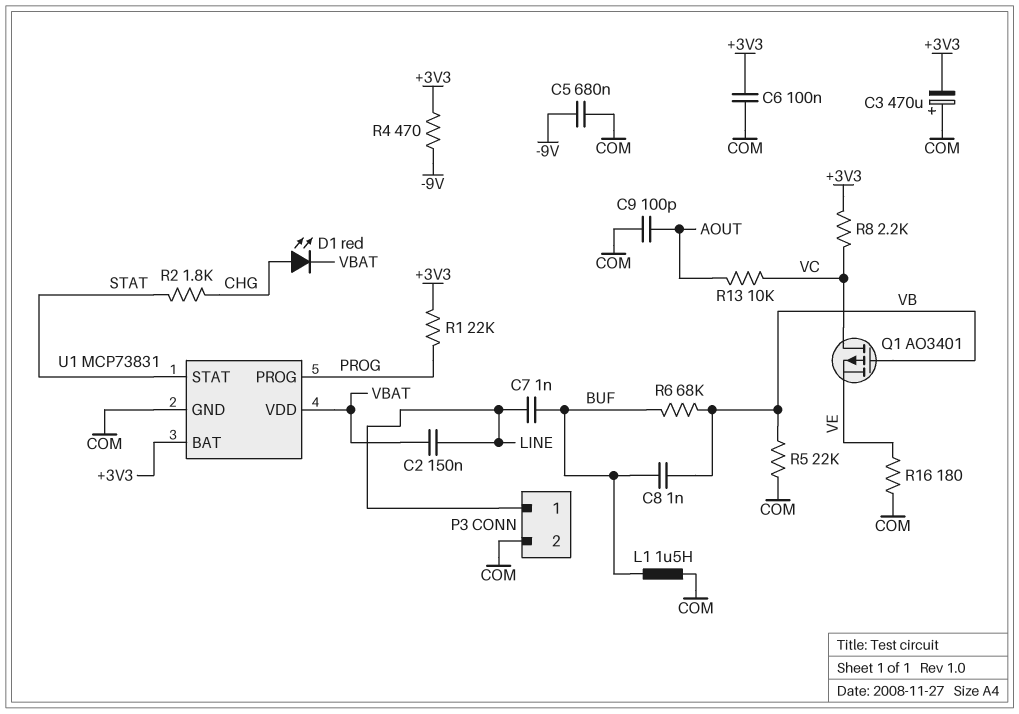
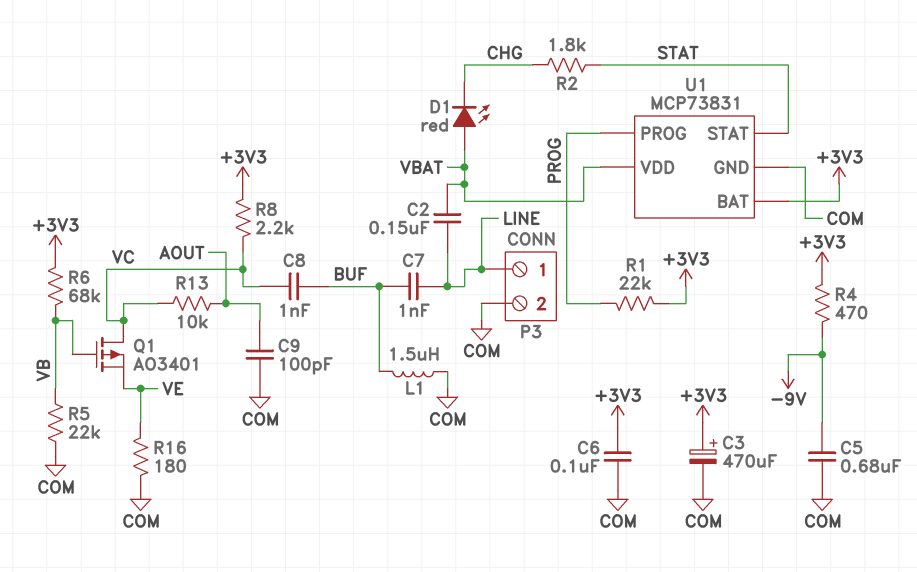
C3: 470uF (plus COM, minus +3V3) -> 470uF (plus +3V3, minus COM)
C8: 1nF (BUF, VB) -> 1nF (BUF, VC)
D1: LED red (A CHG, K VBAT) -> LED red (A VBAT, K CHG)
R6: 68k (BUF, VB) -> 68k (+3V3, VB)

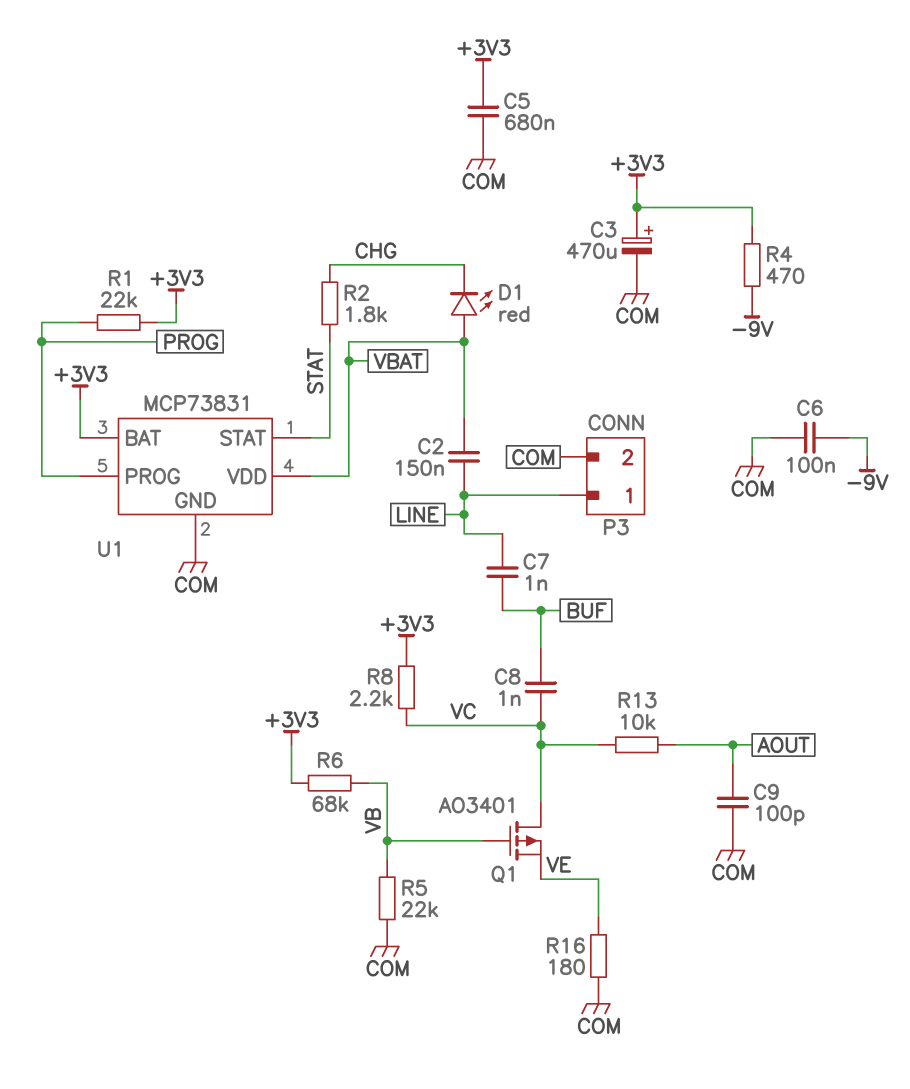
C5: 680nF (-9V, COM) -> 680nF (+3V3, COM)
C6: 100nF (+3V3, COM) -> 100nF (-9V, COM)
L1: 1.5uH (BUF, COM) -> none

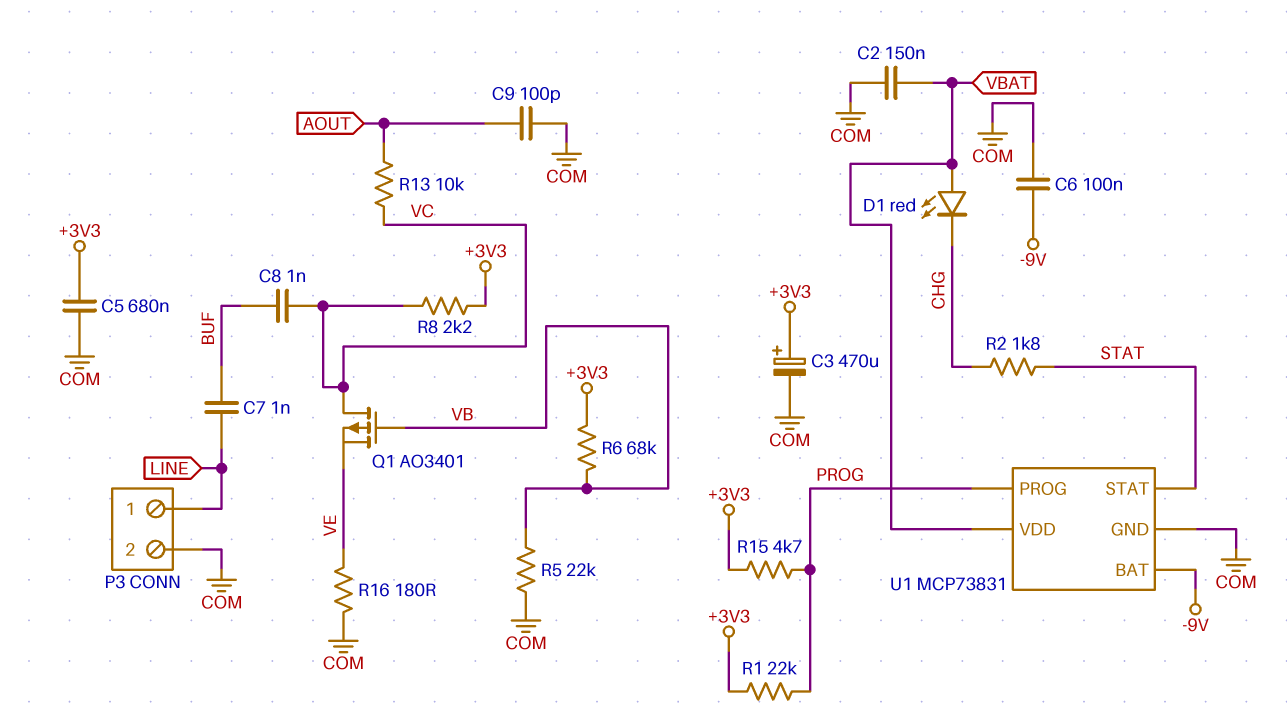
C2: 150nF (LINE, VBAT) -> 150nF (COM, VBAT)
R4: 470 (+3V3, -9V) -> none
R15: none -> 4.7k (+3V3, PROG)
U1 pin BAT: +3V3 -> -9V

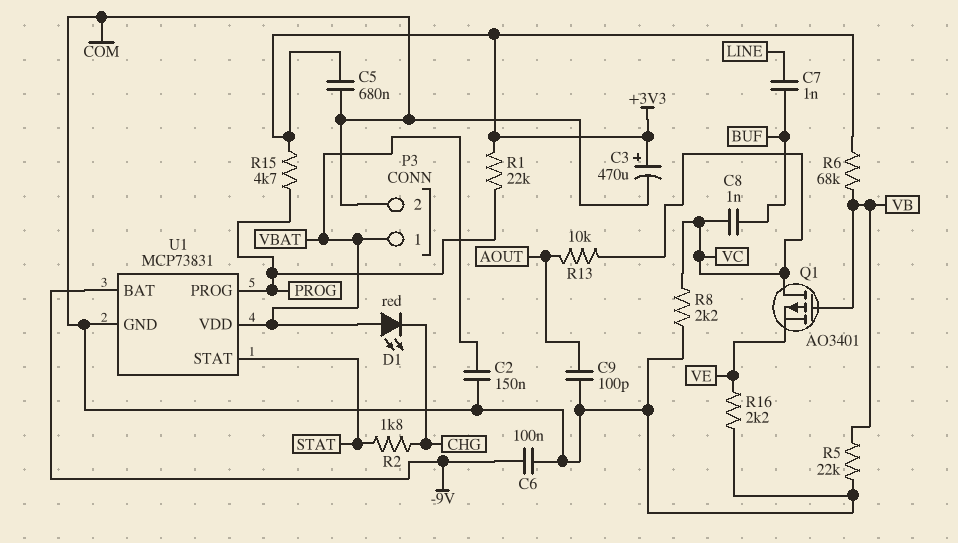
P3 pin 1: LINE -> VBAT
R8: 2.2k (+3V3, VC) -> 2.2k (COM, VC)
R16: 180 (COM, VE) -> 2.2k (COM, VE)

